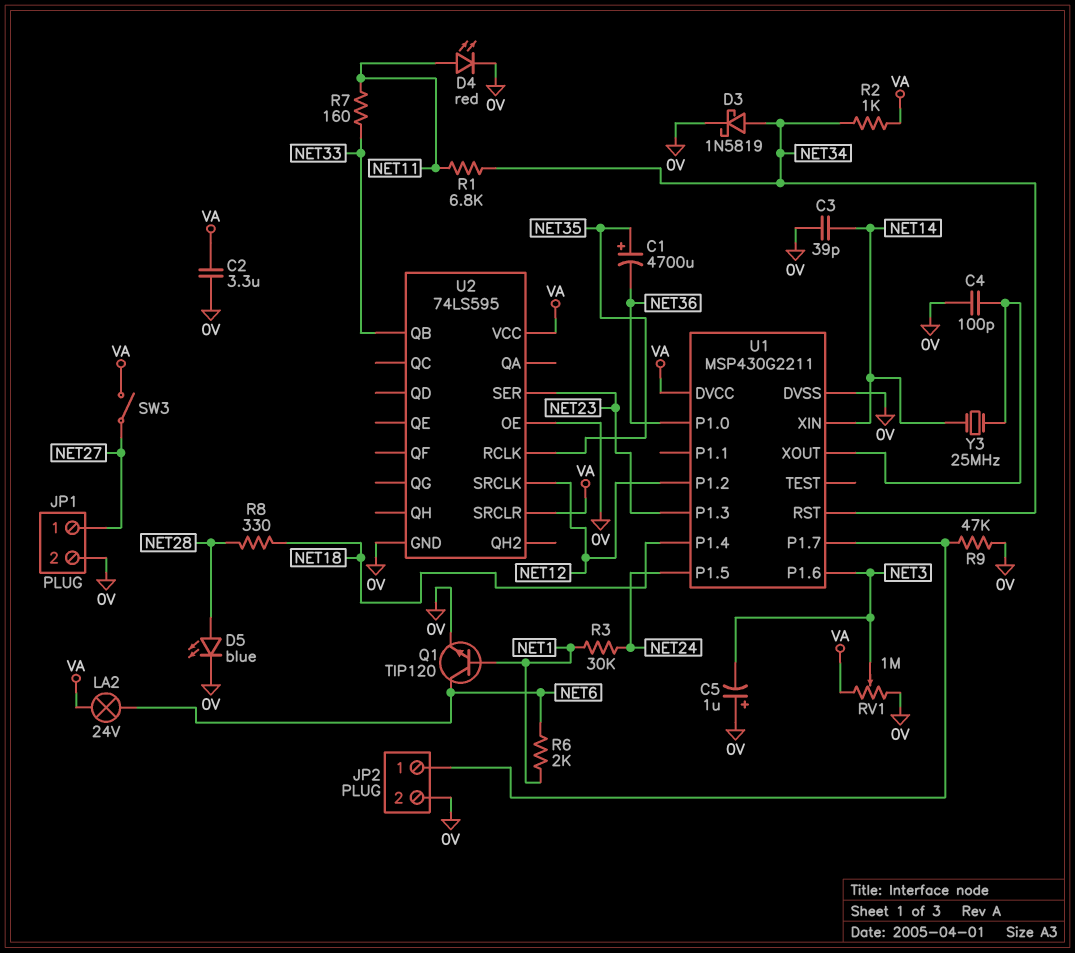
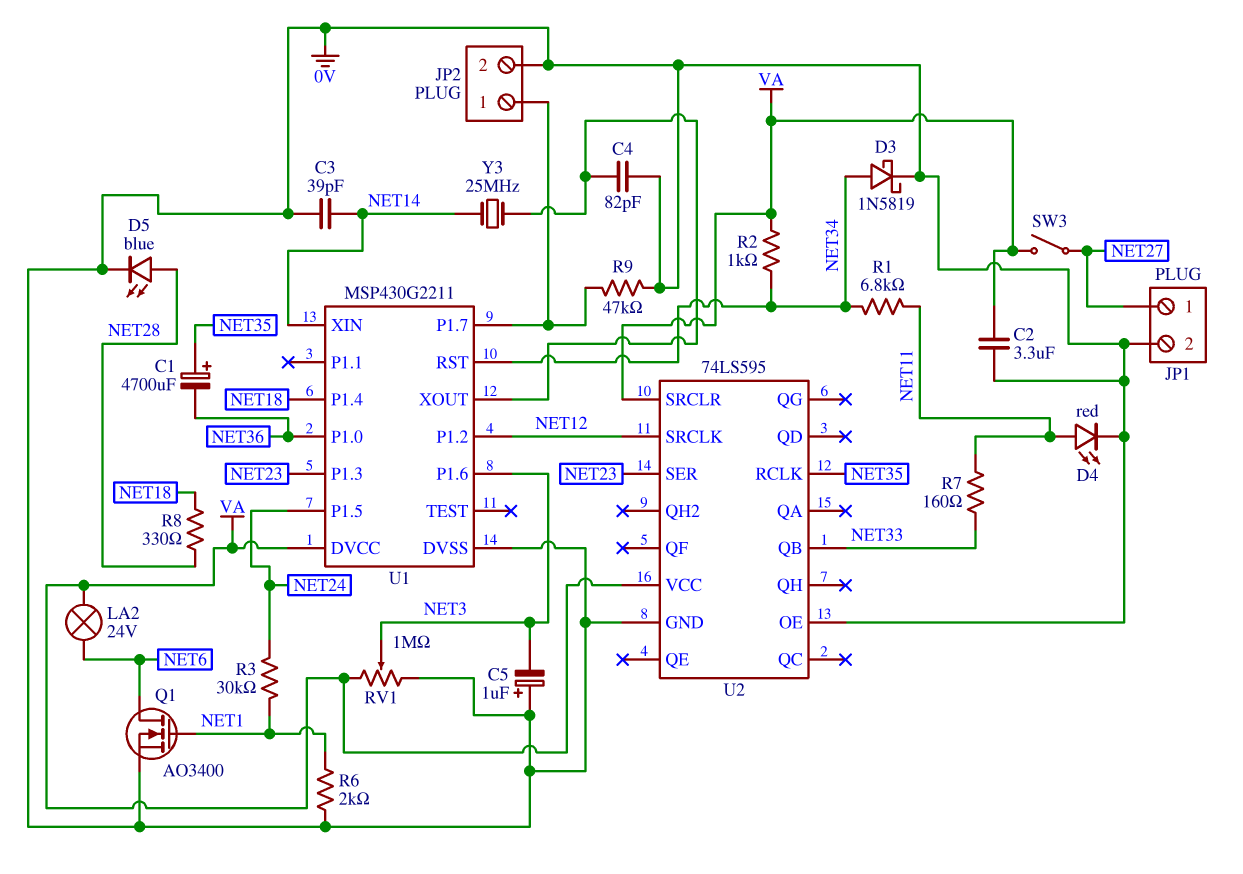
C4: 100pF (0V, U1/XOUT) -> 82pF (0V, U1/XOUT)
Q1: NPN TIP120 (B NET1, C NET6, E 0V) -> NMOS AO3400 (G NET1, D NET6, S 0V)
R6: 2k (NET1, NET6) -> 2k (0V, NET1)

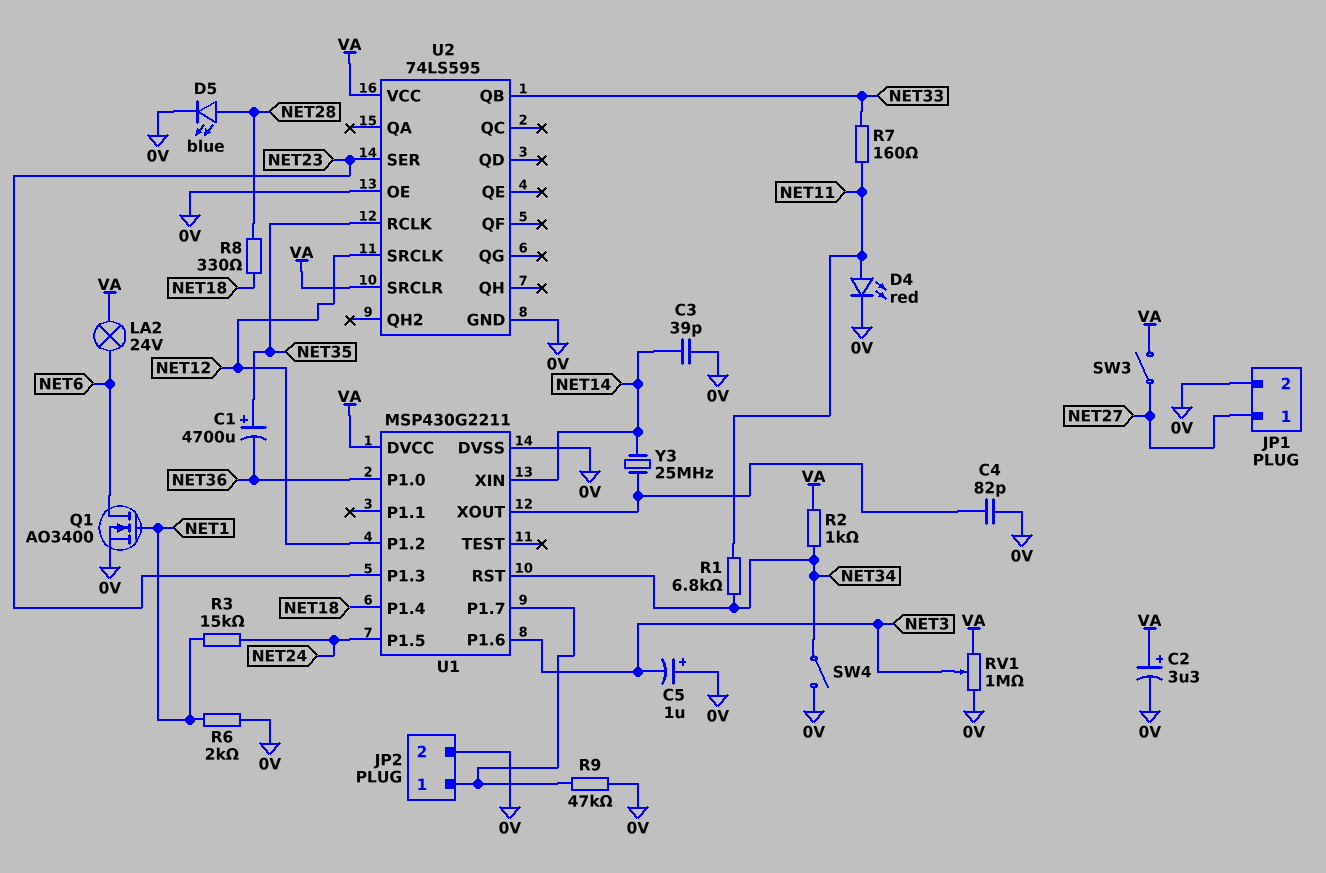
C2: 3.3uF (0V, VA) -> 3.3uF (plus VA, minus 0V)
D3: schottky 1N5819 (A NET34, K 0V) -> none
R3: 30k (NET1, NET24) -> 15k (NET1, NET24)
SW4: none -> switch (0V, NET34)

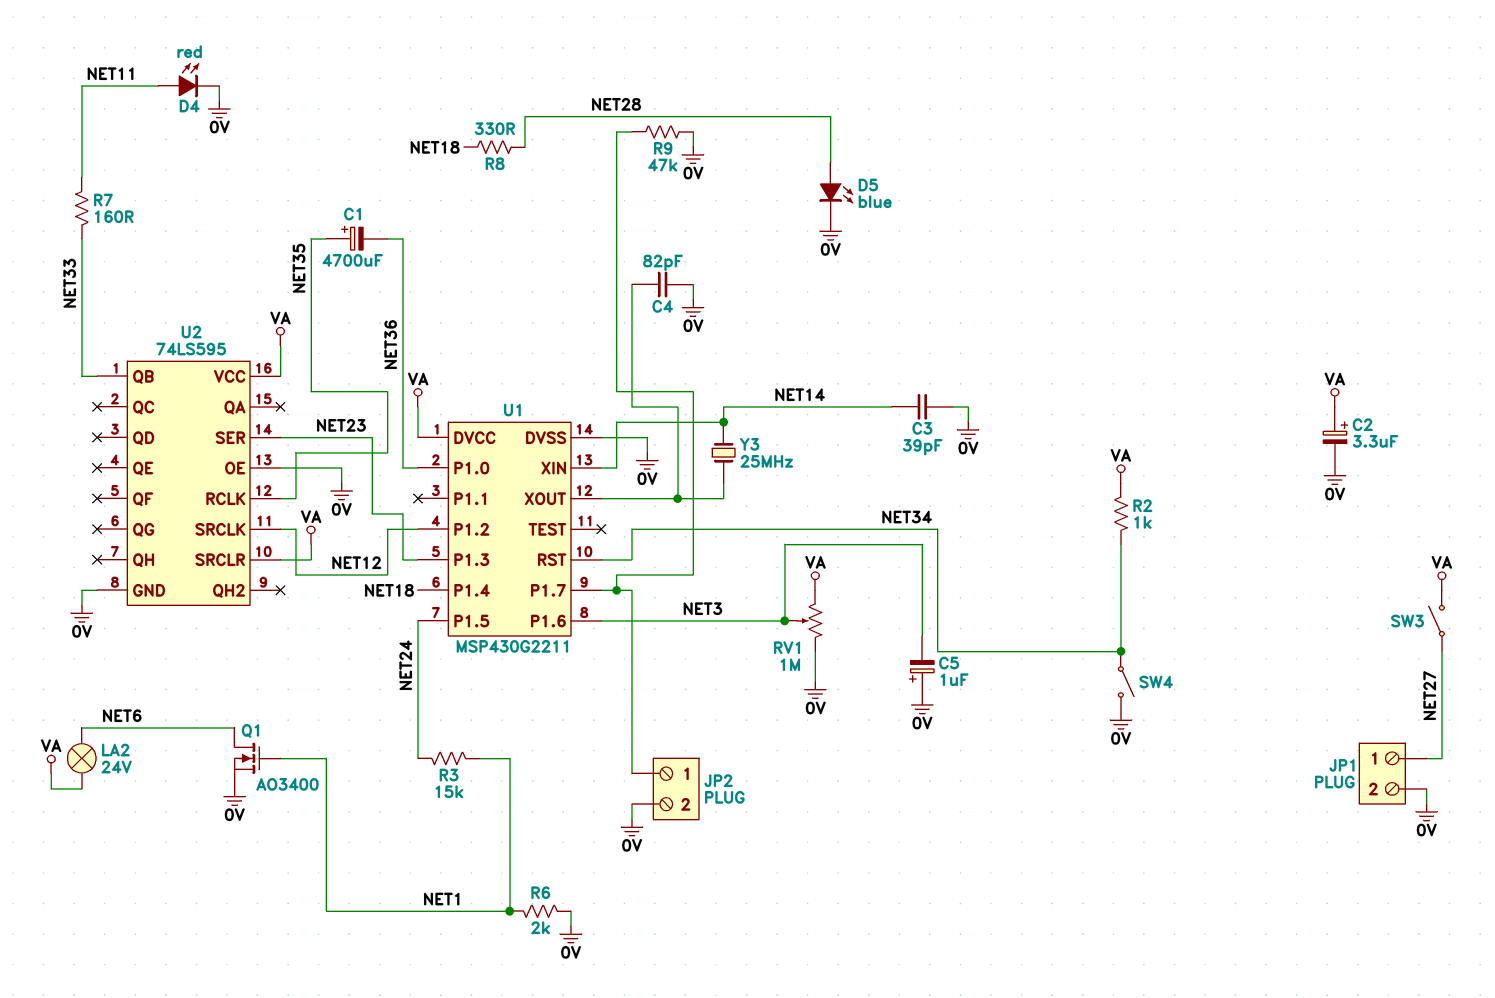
R1: 6.8k (NET11, NET34) -> none

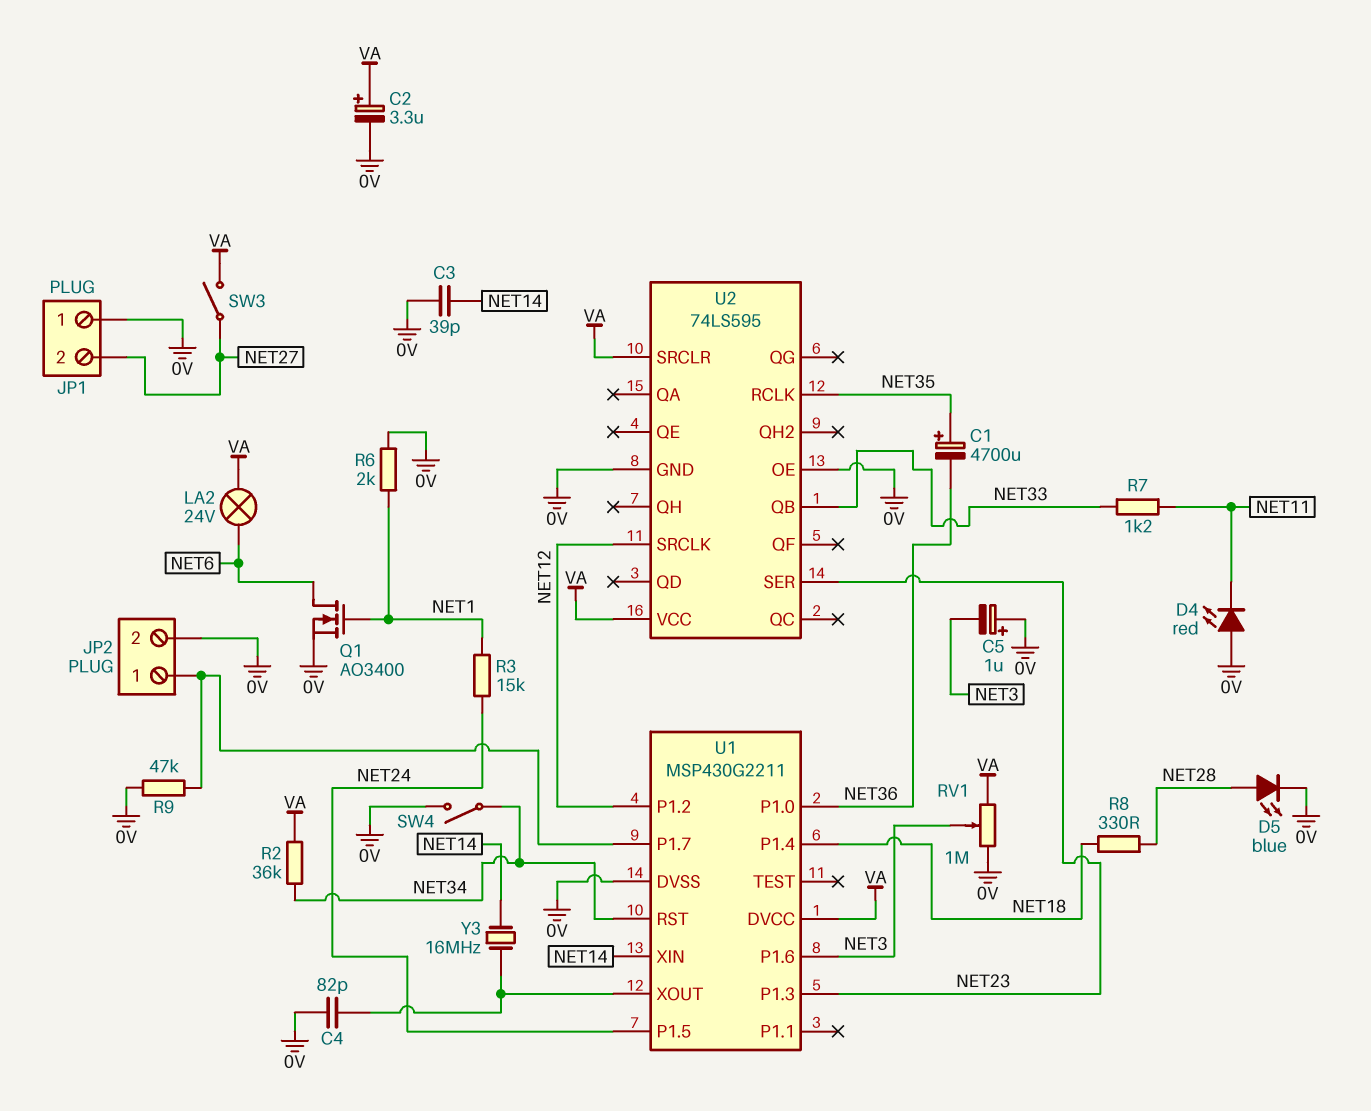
D4: LED red (A NET11, K 0V) -> LED red (A 0V, K NET11)
JP1 pin 1: NET27 -> 0V
JP1 pin 2: 0V -> NET27
R2: 1k (NET34, VA) -> 36k (NET34, VA)
R7: 160 (NET11, NET33) -> 1.2k (NET11, NET33)
Y3: 25MHz (NET14, U1/XOUT) -> 16MHz (NET14, U1/XOUT)

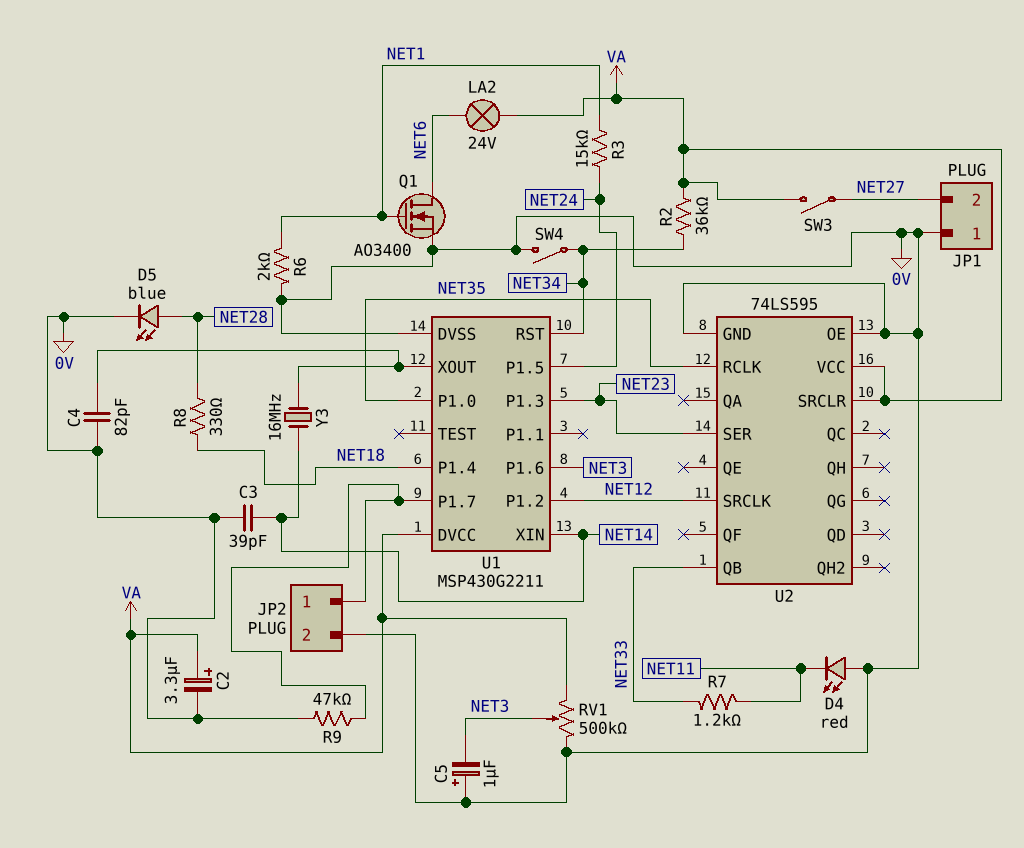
C1: 4700uF (plus NET35, minus NET36) -> none
RV1: 1M (0V, VA, wiper NET3) -> 500k (0V, VA, wiper NET3)
U1 pin P1.0: NET36 -> NET35

